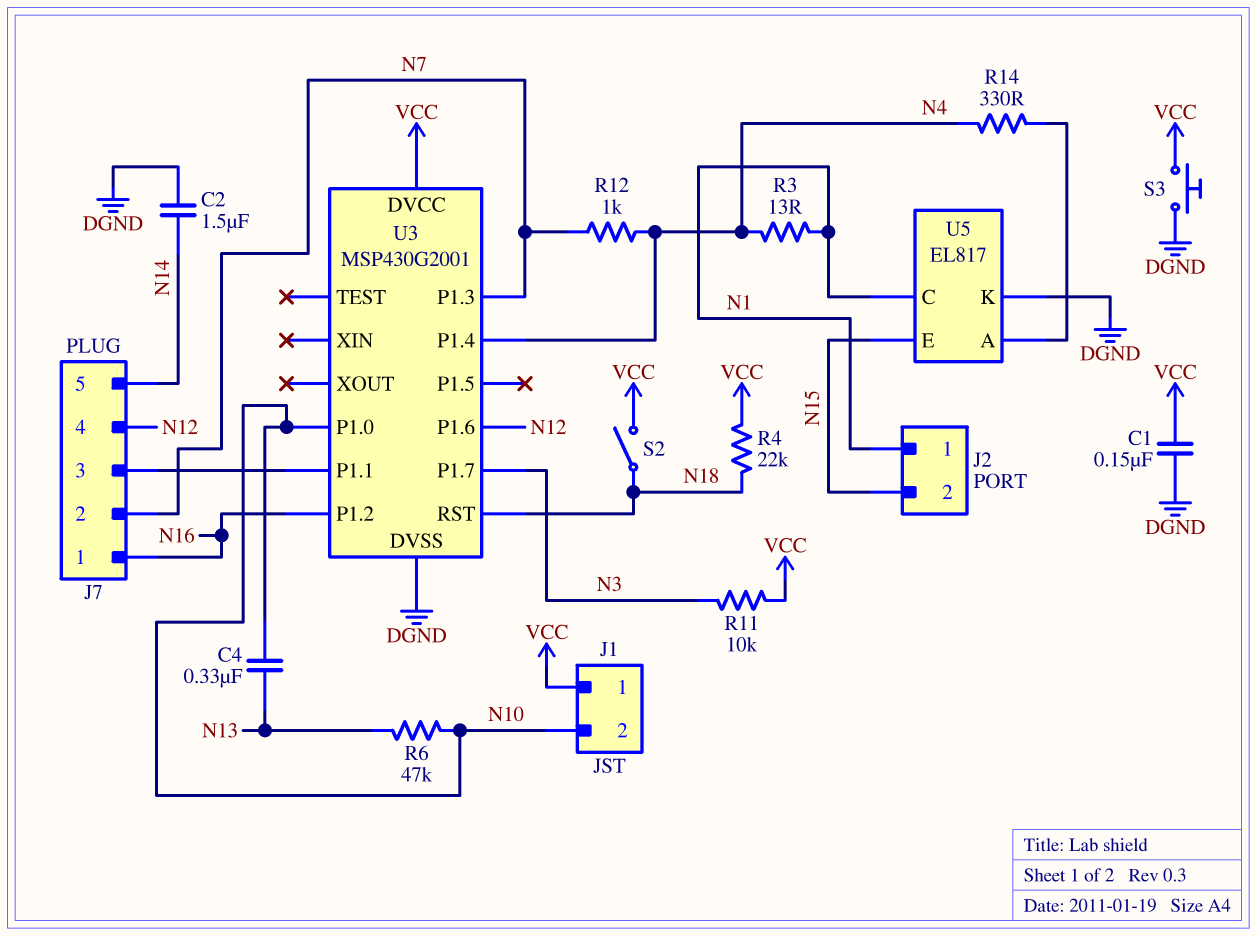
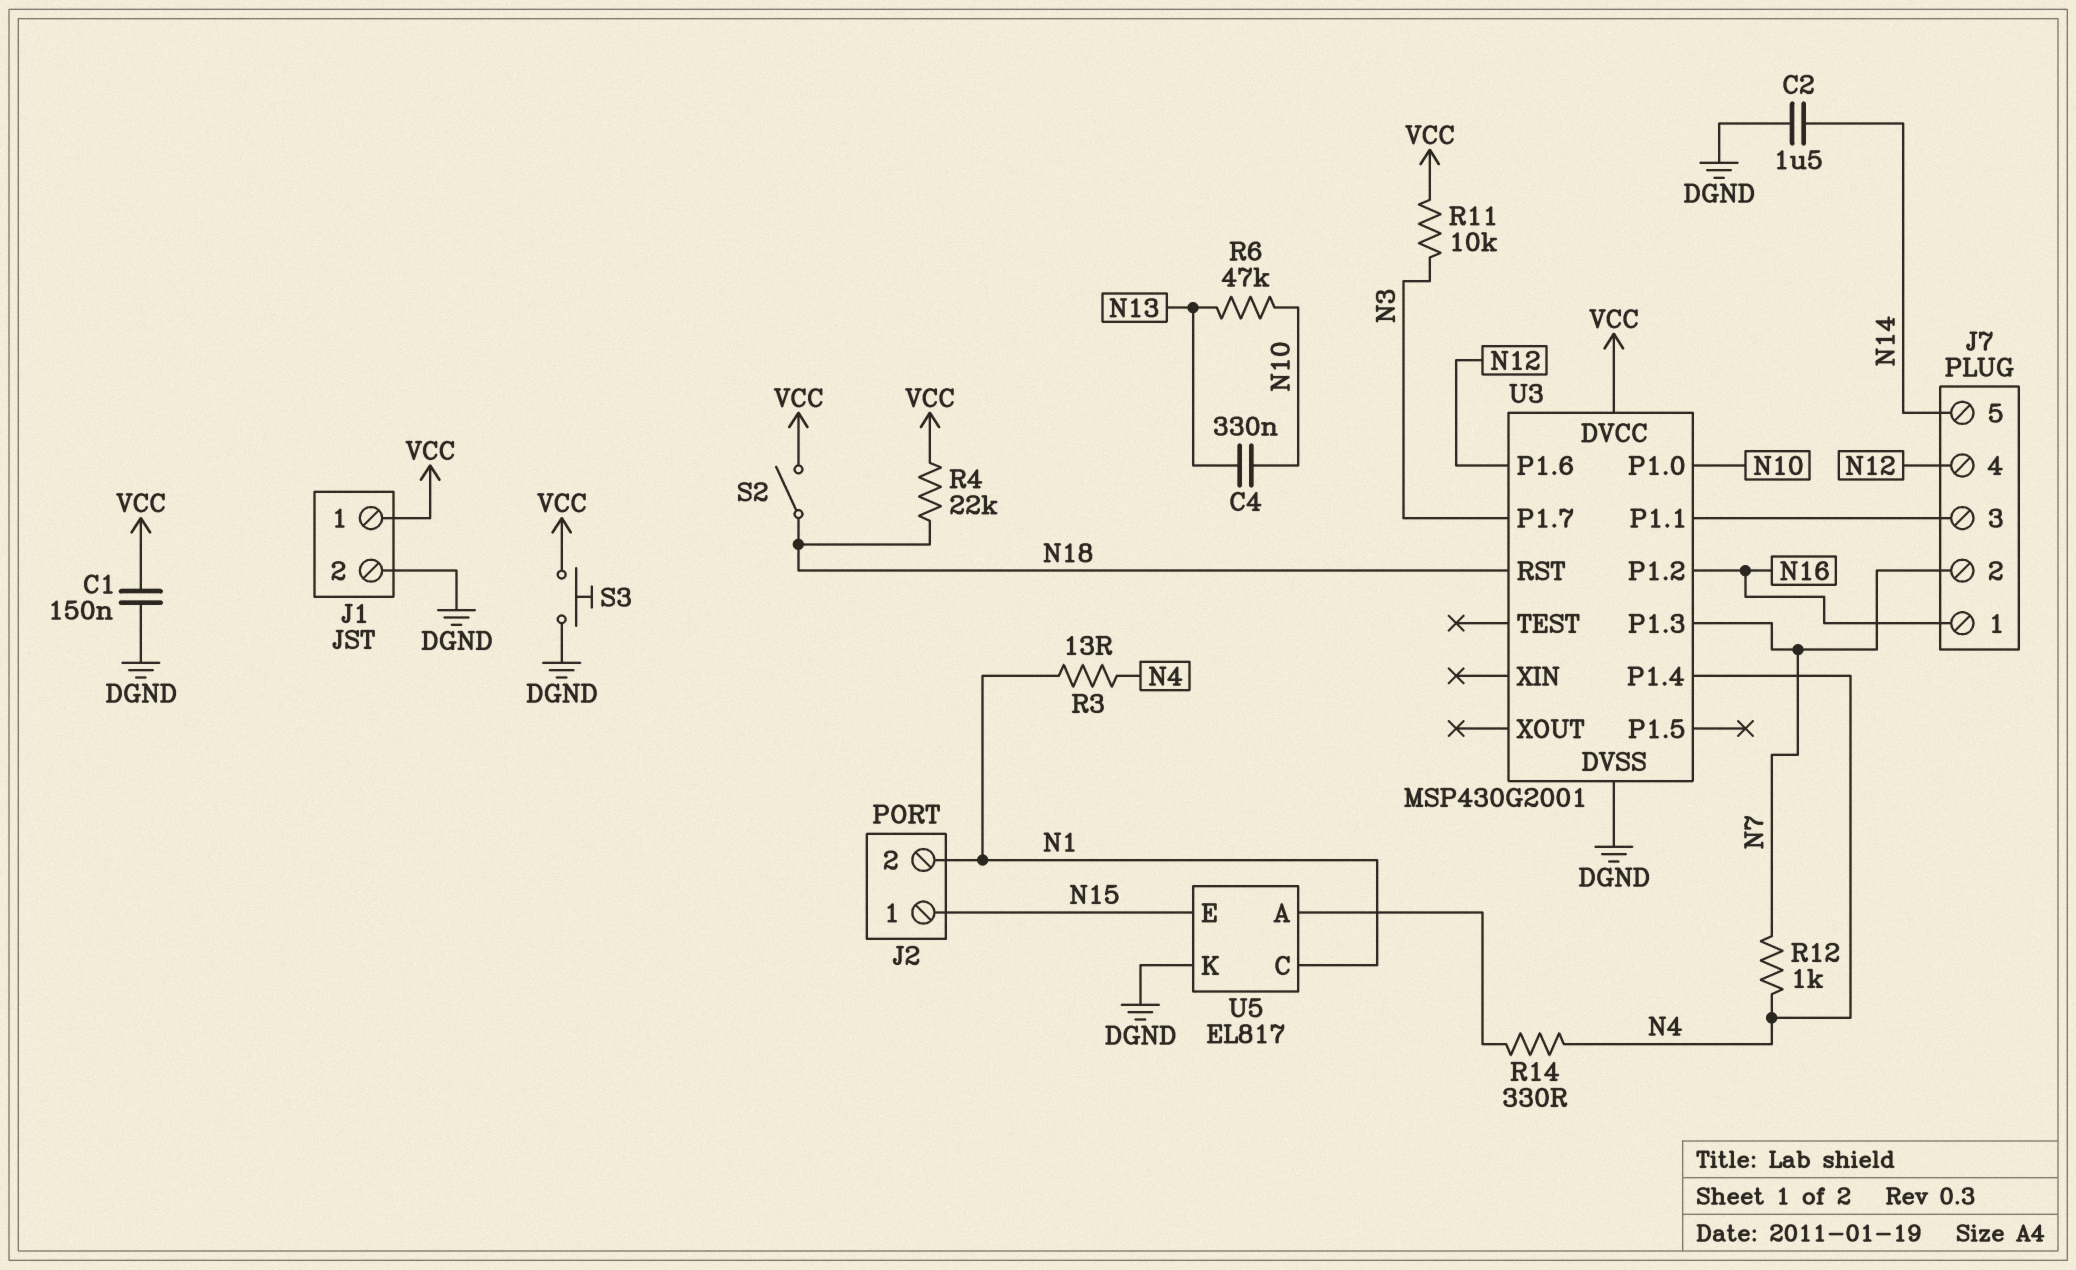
J1 pin 2: N10 -> DGND
J2 pin 1: N1 -> N15
J2 pin 2: N15 -> N1

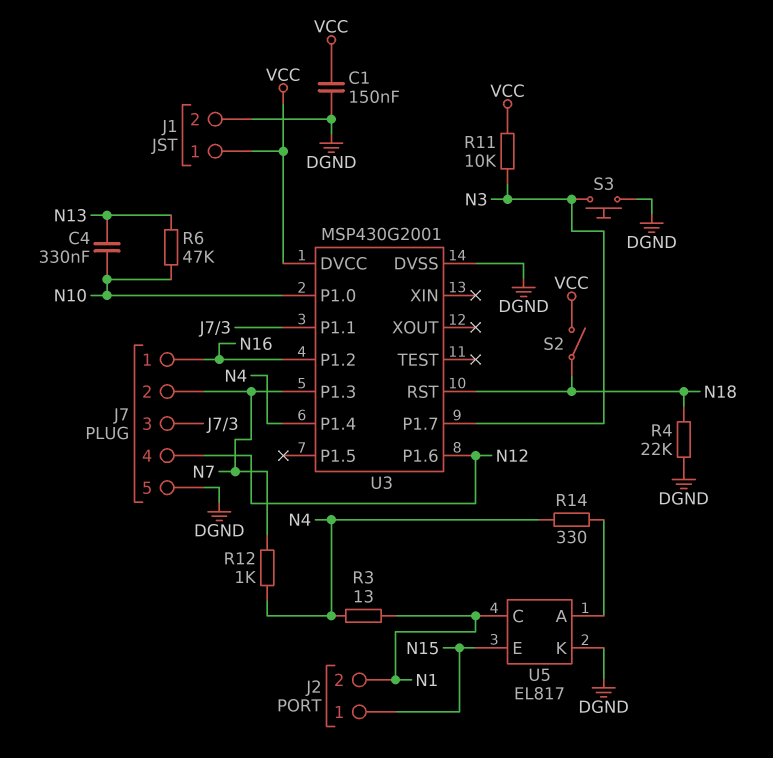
C2: 1.5uF (DGND, N14) -> none
J7 pin 5: N14 -> DGND
R4: 22k (N18, VCC) -> 22k (DGND, N18)
S3: button (DGND, VCC) -> button (DGND, N3)

